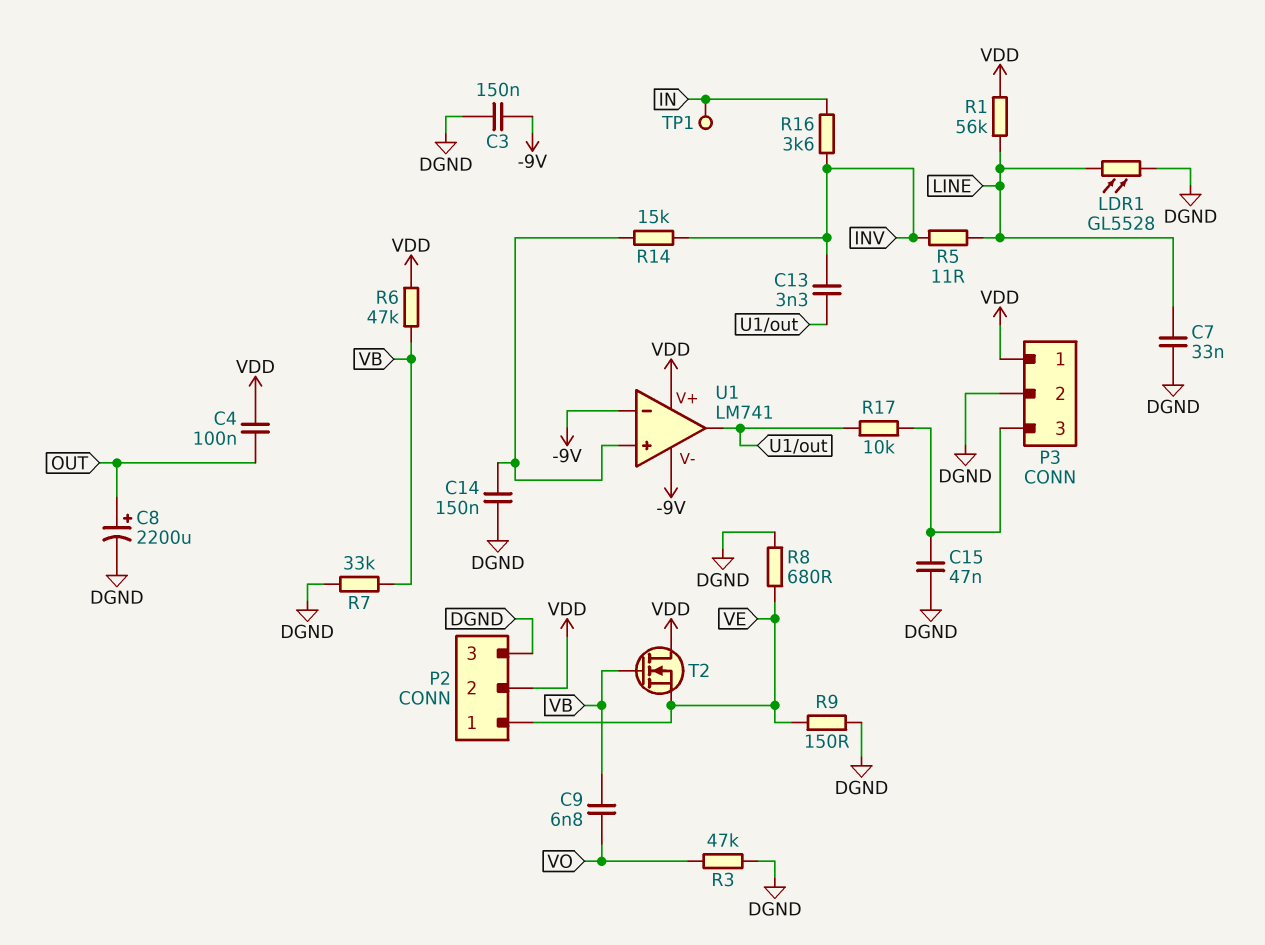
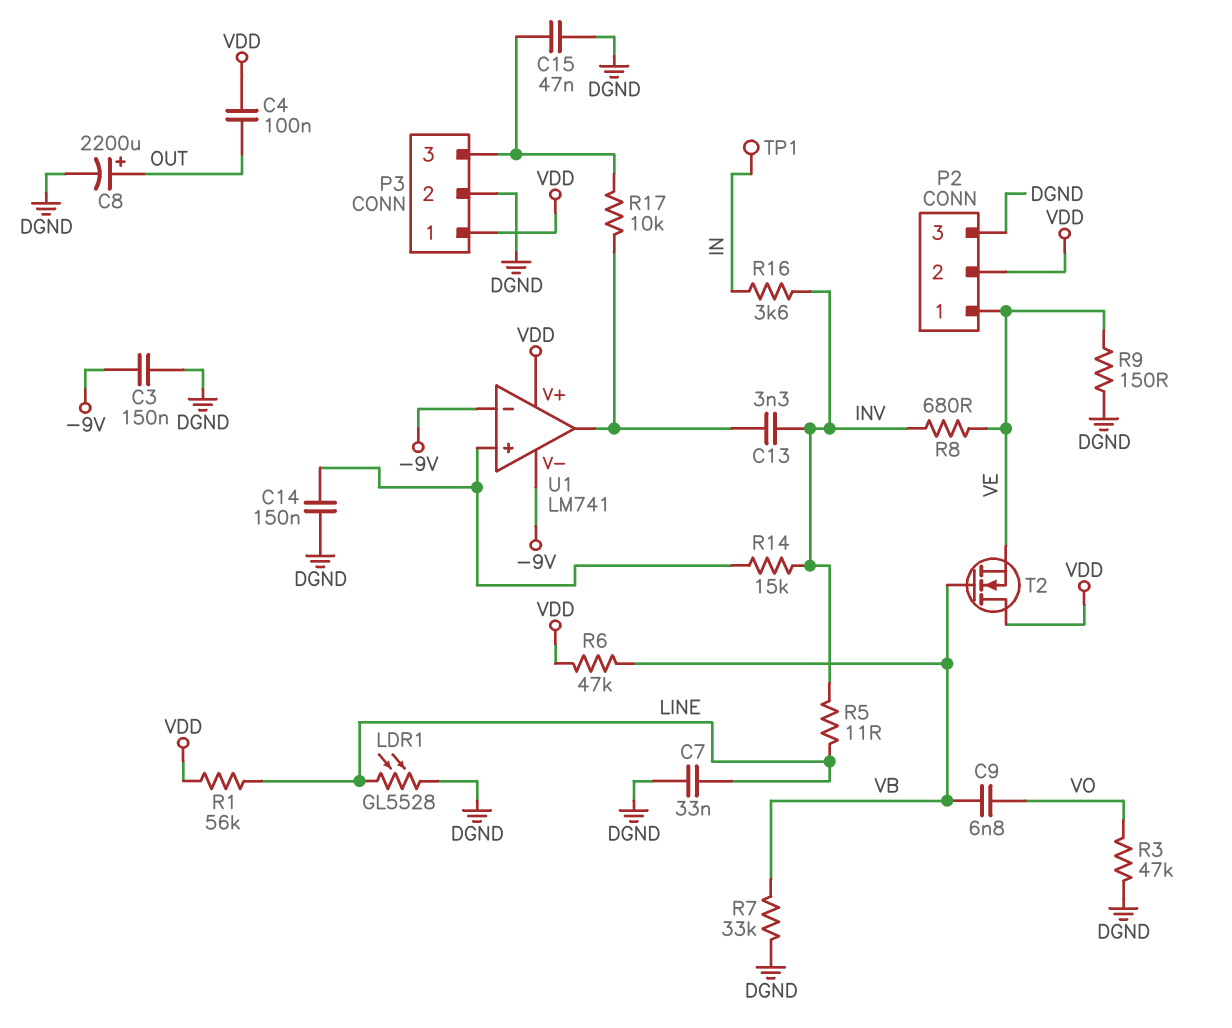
R8: 680 (DGND, VE) -> 680 (INV, VE)

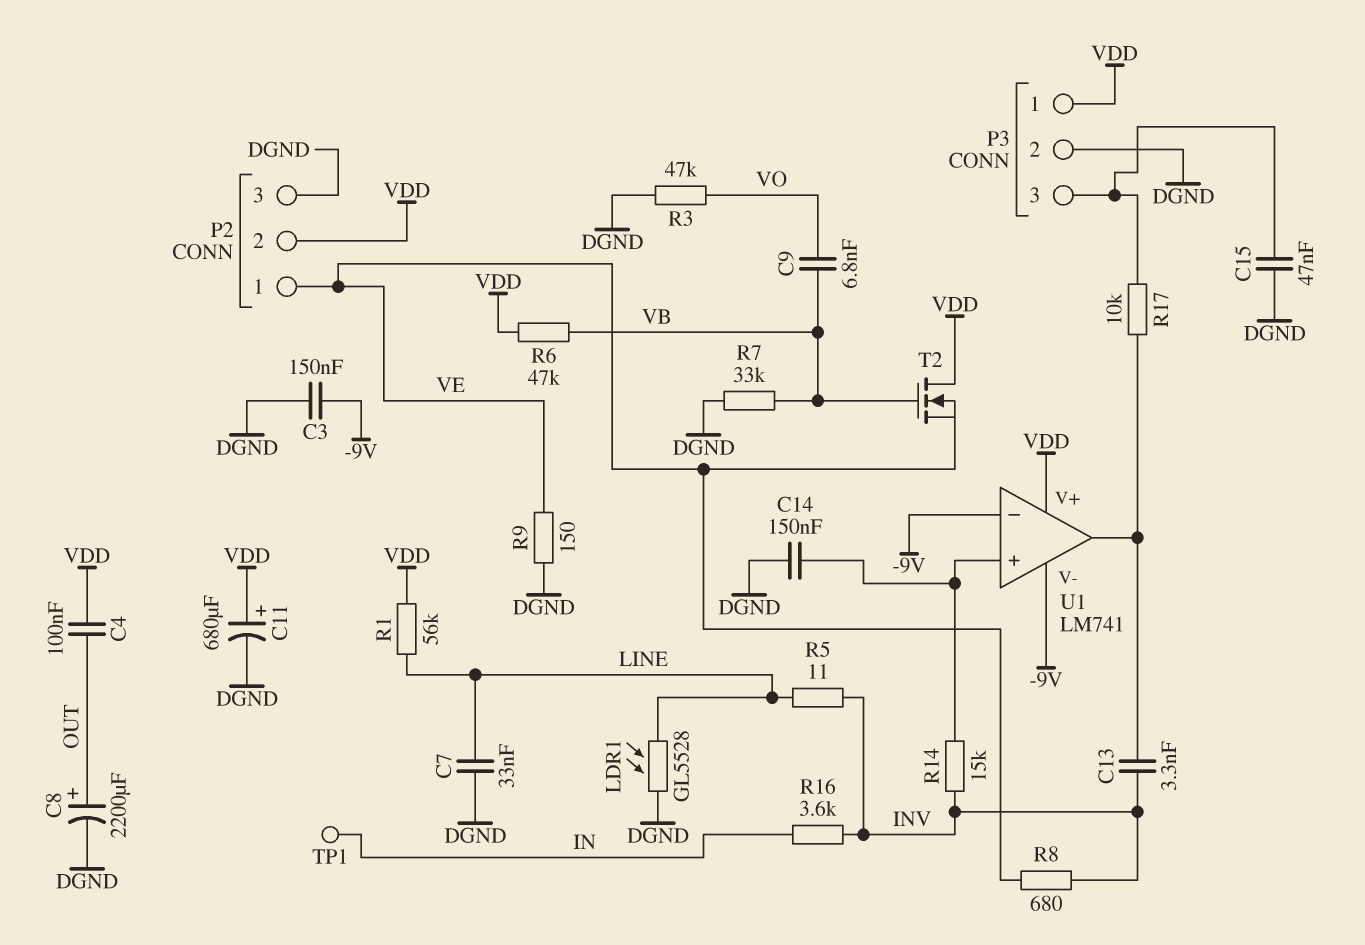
C11: none -> 680uF (plus VDD, minus DGND)

